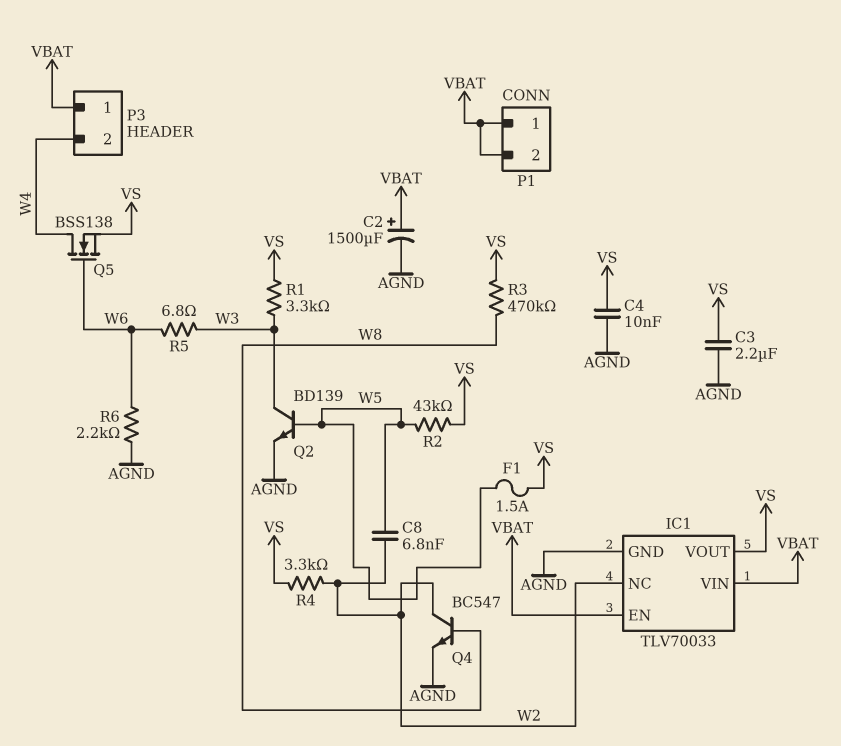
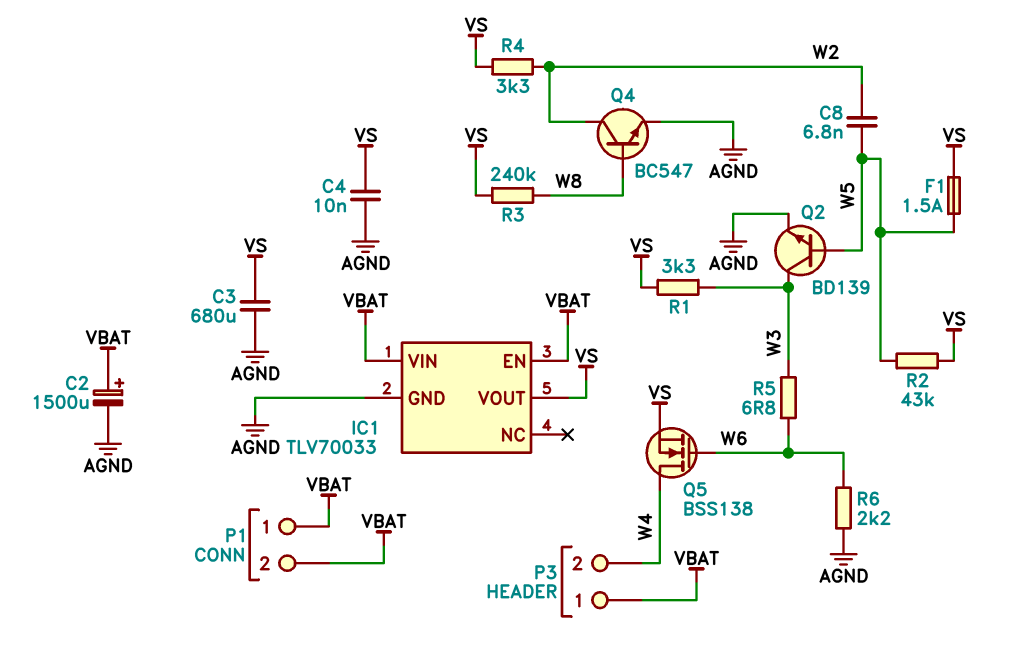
C3: 2.2uF (AGND, VS) -> 680uF (AGND, VS)
IC1 pin NC: W2 -> none
R3: 470k (VS, W8) -> 240k (VS, W8)

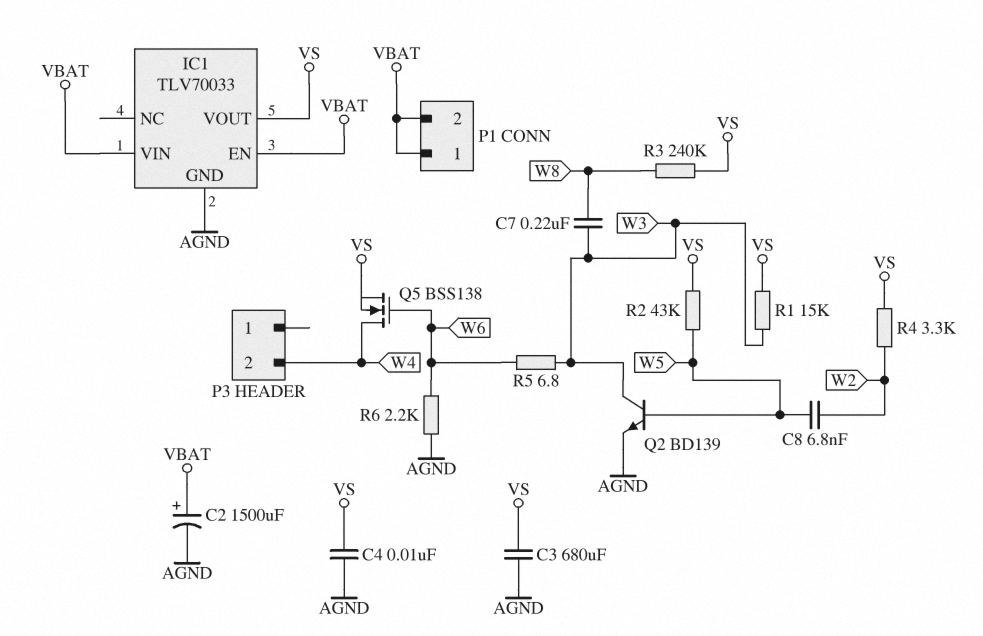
C7: none -> 220nF (W3, W8)
F1: 1.5A (VS, W5) -> none
P3 pin 1: VBAT -> none
Q4: NPN BC547 (B W8, C W2, E AGND) -> none
R1: 3.3k (VS, W3) -> 15k (VS, W3)

